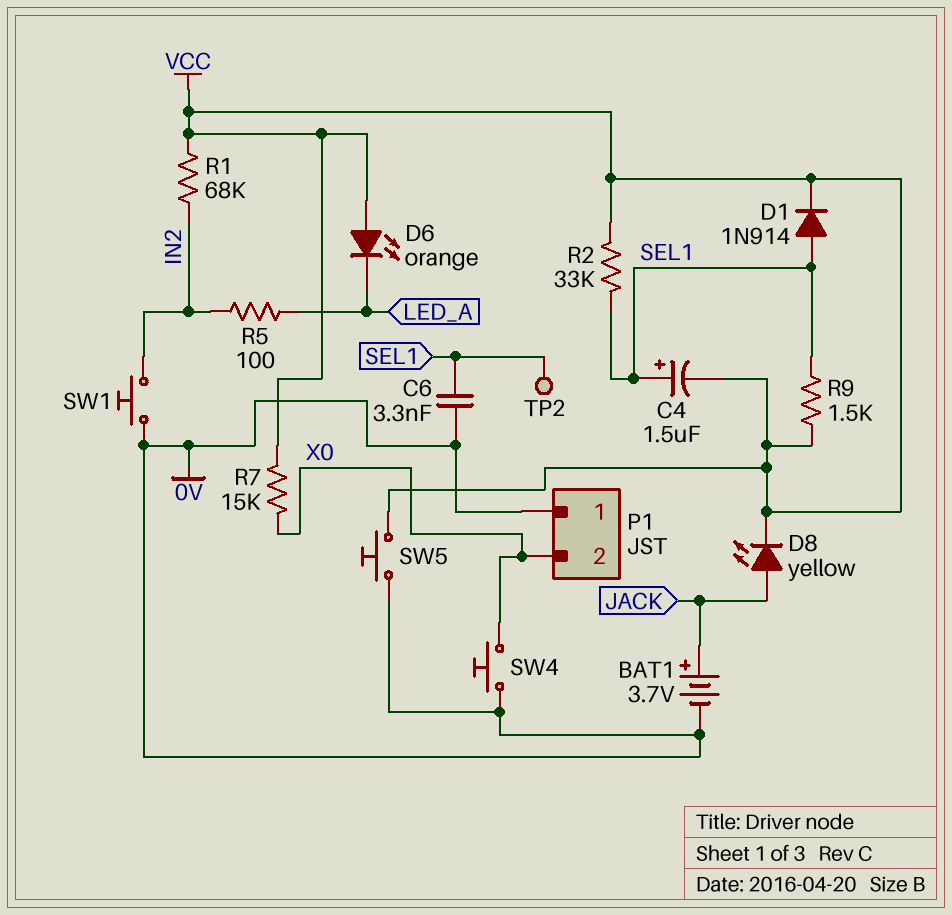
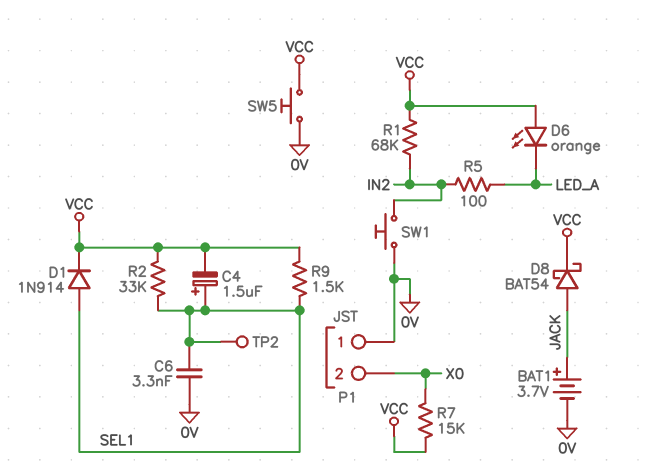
D8: LED yellow (A JACK, K VCC) -> schottky BAT54 (A JACK, K VCC)
SW4: button (0V, X0) -> none

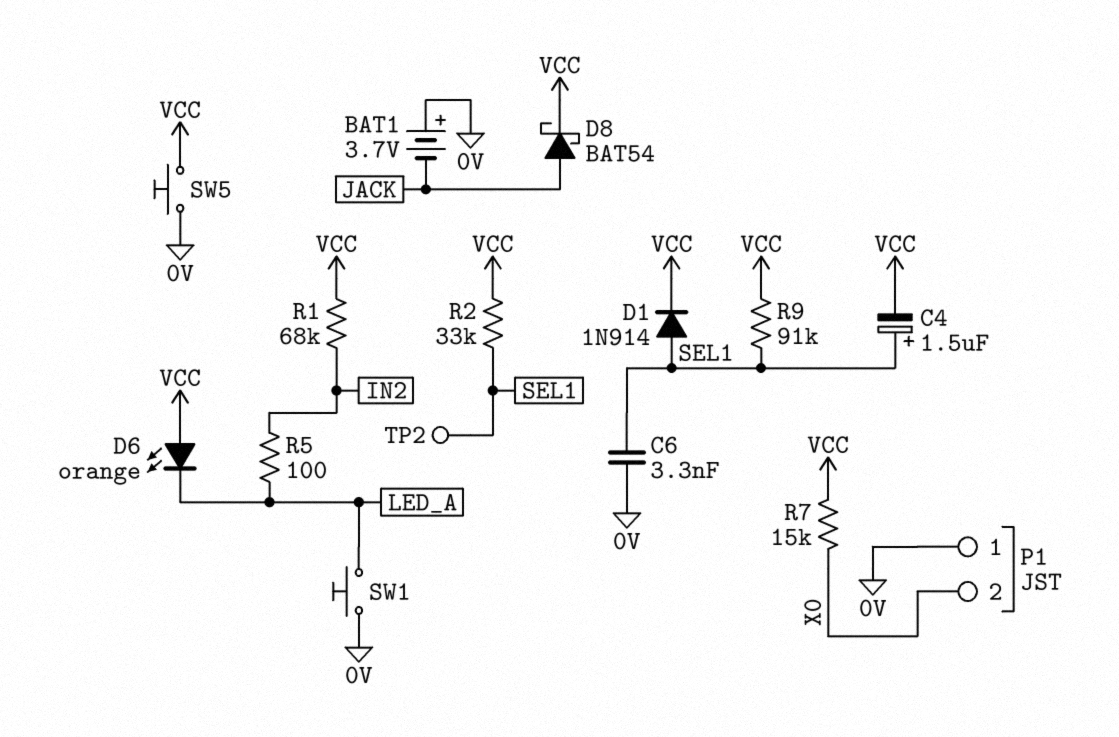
BAT1: 3.7V (plus JACK, minus 0V) -> 3.7V (plus 0V, minus JACK)
R9: 1.5k (SEL1, VCC) -> 91k (SEL1, VCC)
SW1: button (0V, IN2) -> button (0V, LED_A)

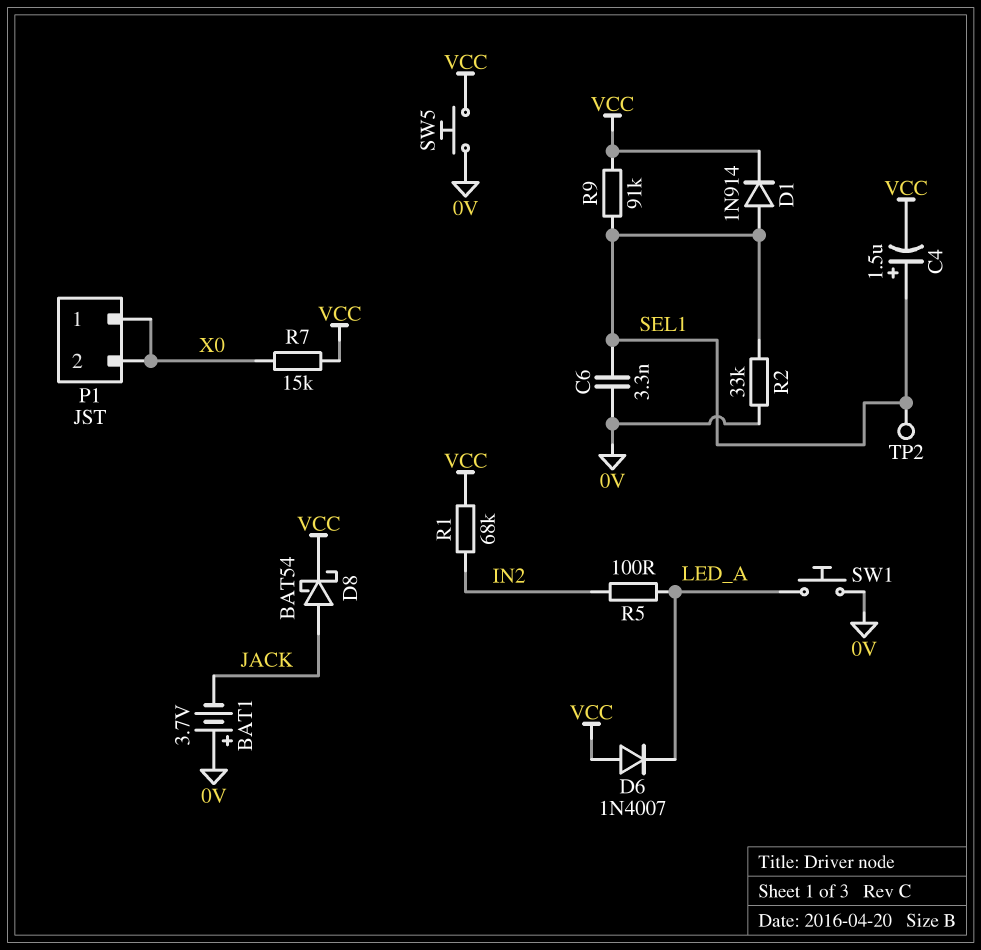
D6: LED orange (A VCC, K LED_A) -> diode 1N4007 (A VCC, K LED_A)
P1 pin 1: 0V -> X0
R2: 33k (SEL1, VCC) -> 33k (0V, SEL1)

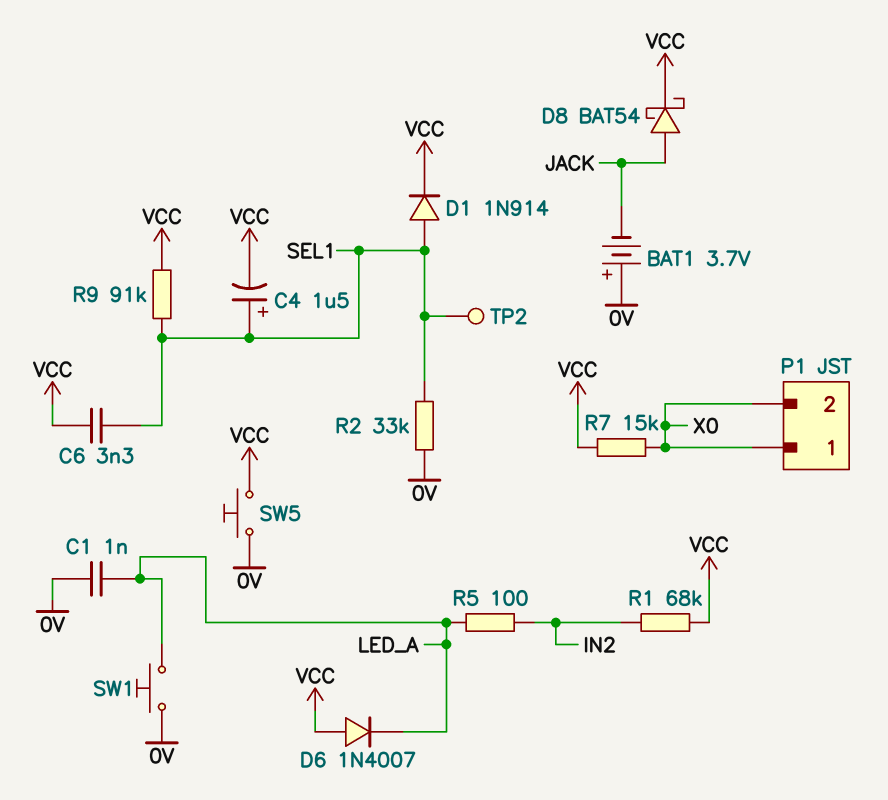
C1: none -> 1nF (0V, LED_A)
C6: 3.3nF (0V, SEL1) -> 3.3nF (SEL1, VCC)

